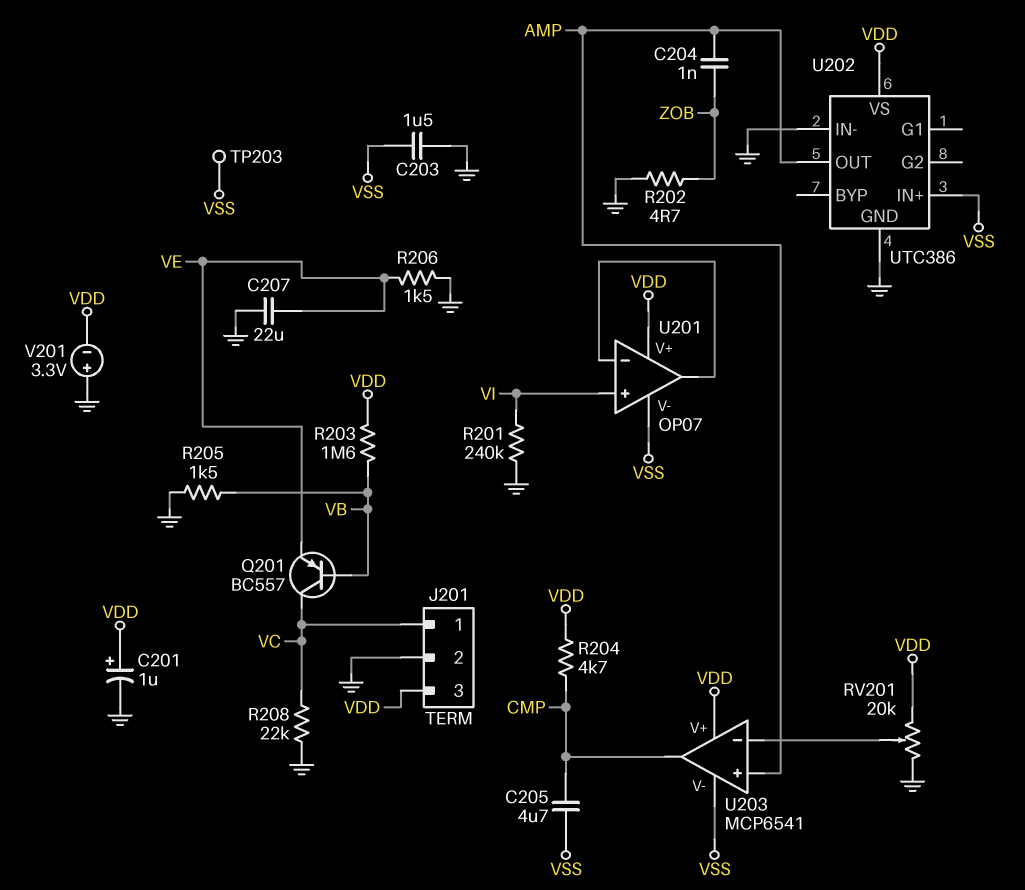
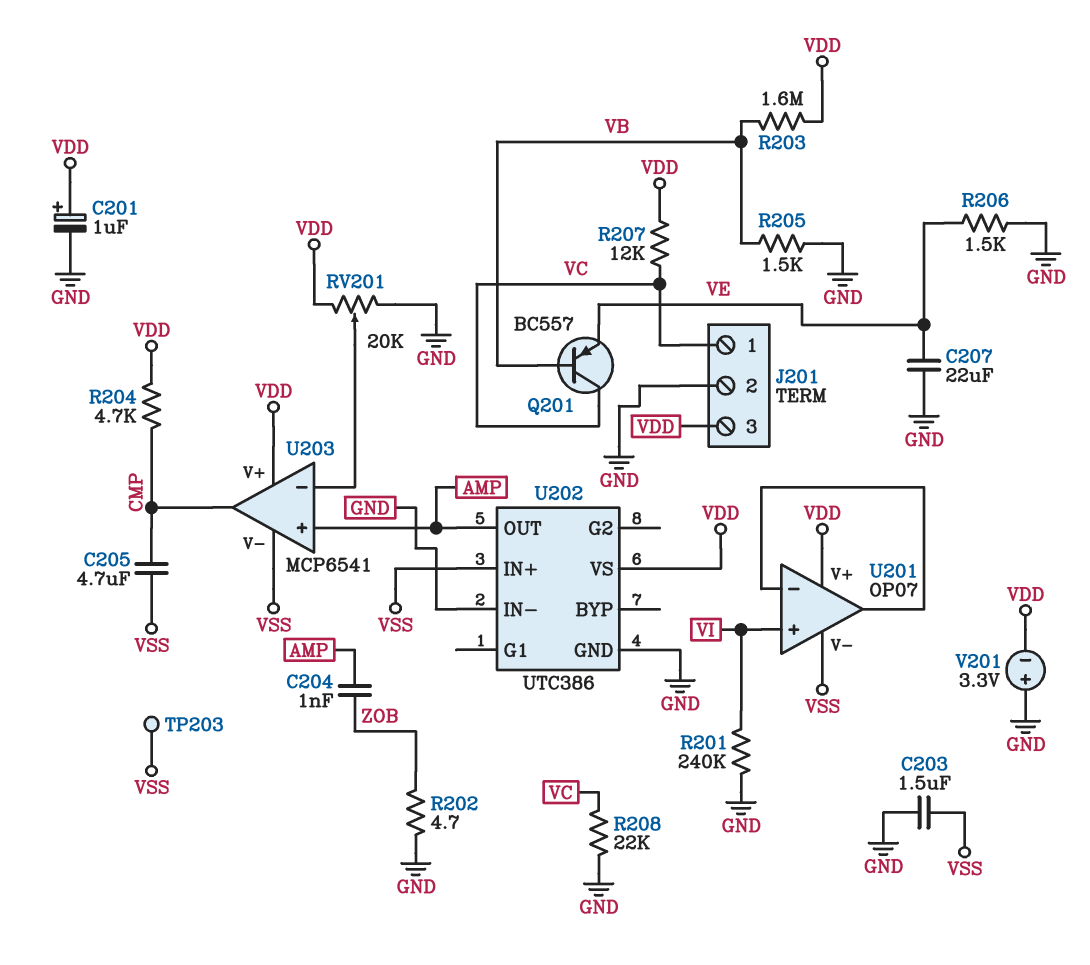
R207: none -> 12k (VC, VDD)

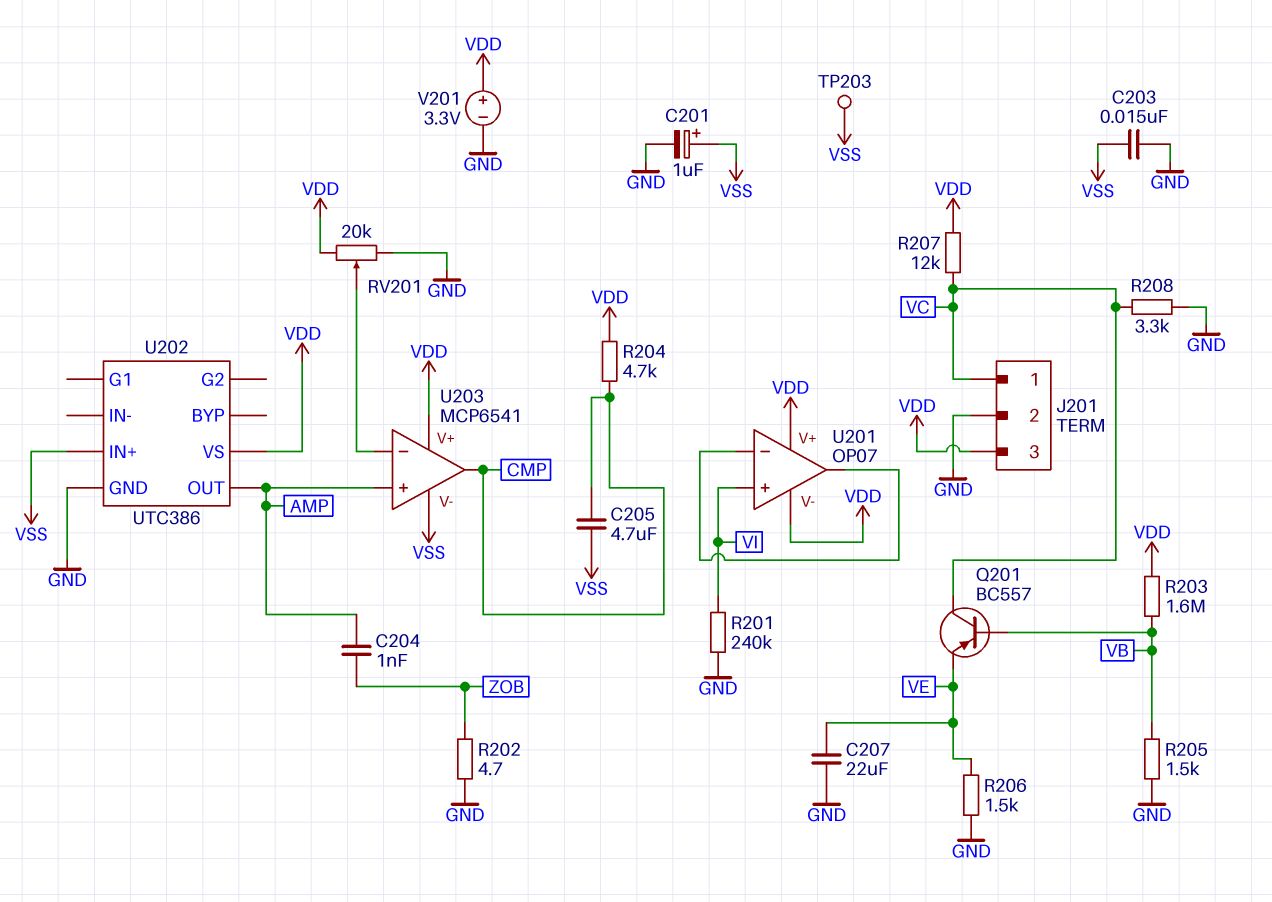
C201: 1uF (plus VDD, minus GND) -> 1uF (plus VSS, minus GND)
C203: 1.5uF (GND, VSS) -> 15nF (GND, VSS)
R208: 22k (GND, VC) -> 3.3k (GND, VC)
U201 pin V-: VSS -> VDD
U202 pin IN-: GND -> none
V201: 3.3V (plus GND, minus VDD) -> 3.3V (plus VDD, minus GND)

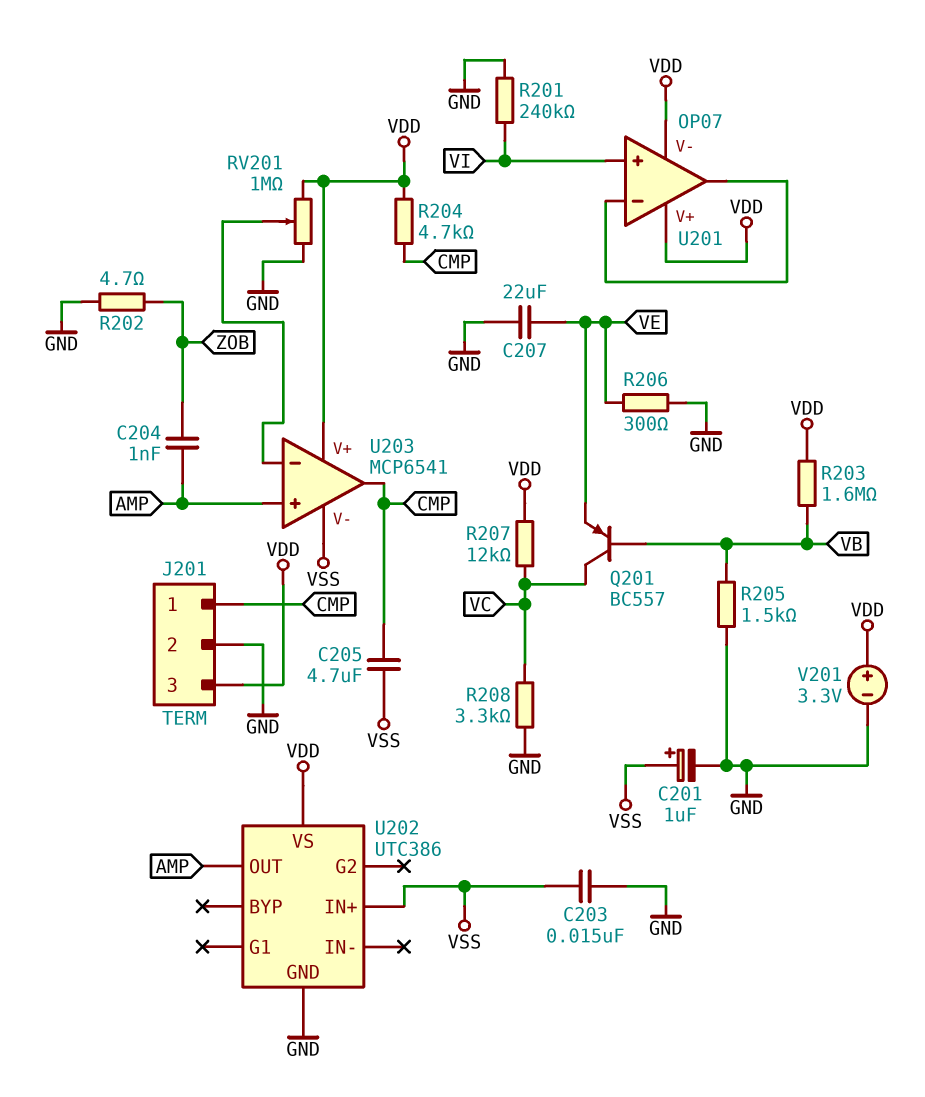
J201 pin 1: VC -> CMP
R206: 1.5k (GND, VE) -> 300 (GND, VE)
RV201: 20k (GND, VDD, wiper U203/in-) -> 1M (GND, VDD, wiper U203/in-)
TP203: test point (VSS) -> none

